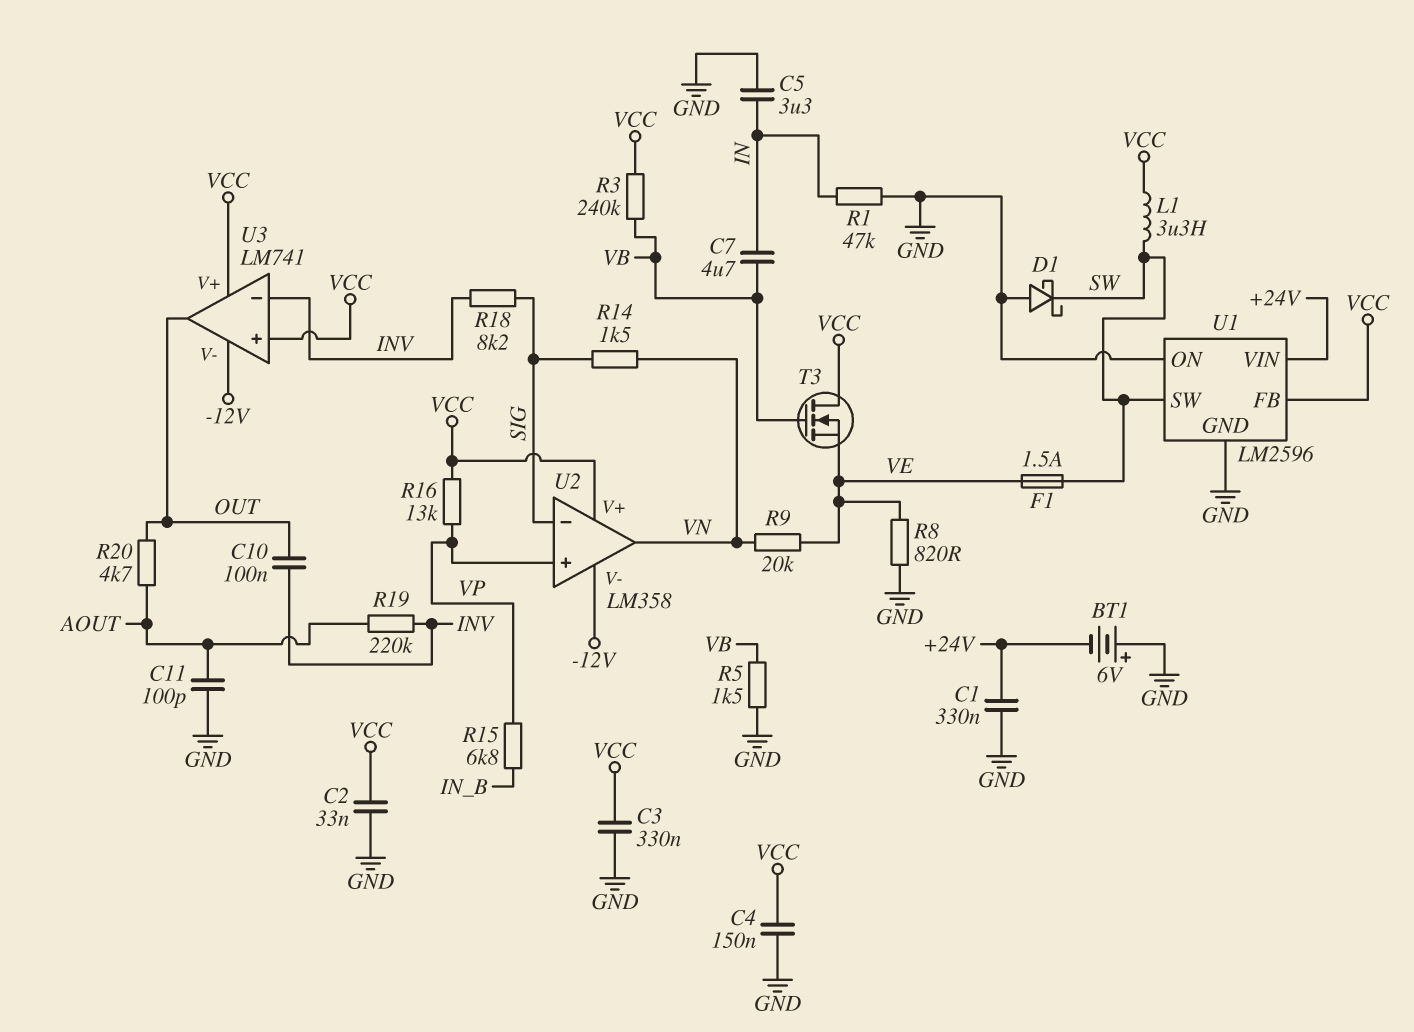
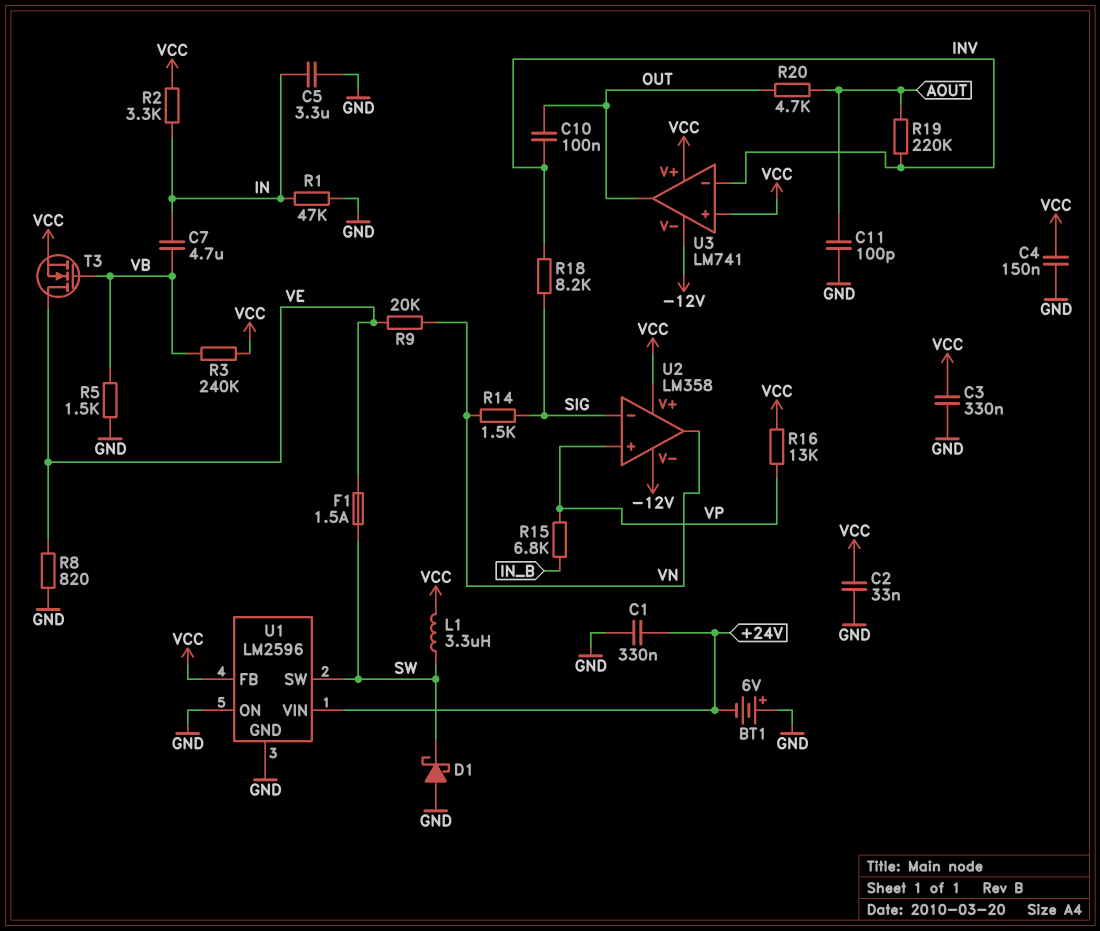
R2: none -> 3.3k (IN, VCC)
T3: NMOS (G VB, D VCC, S VE) -> NMOS (G VB, D VE, S VCC)

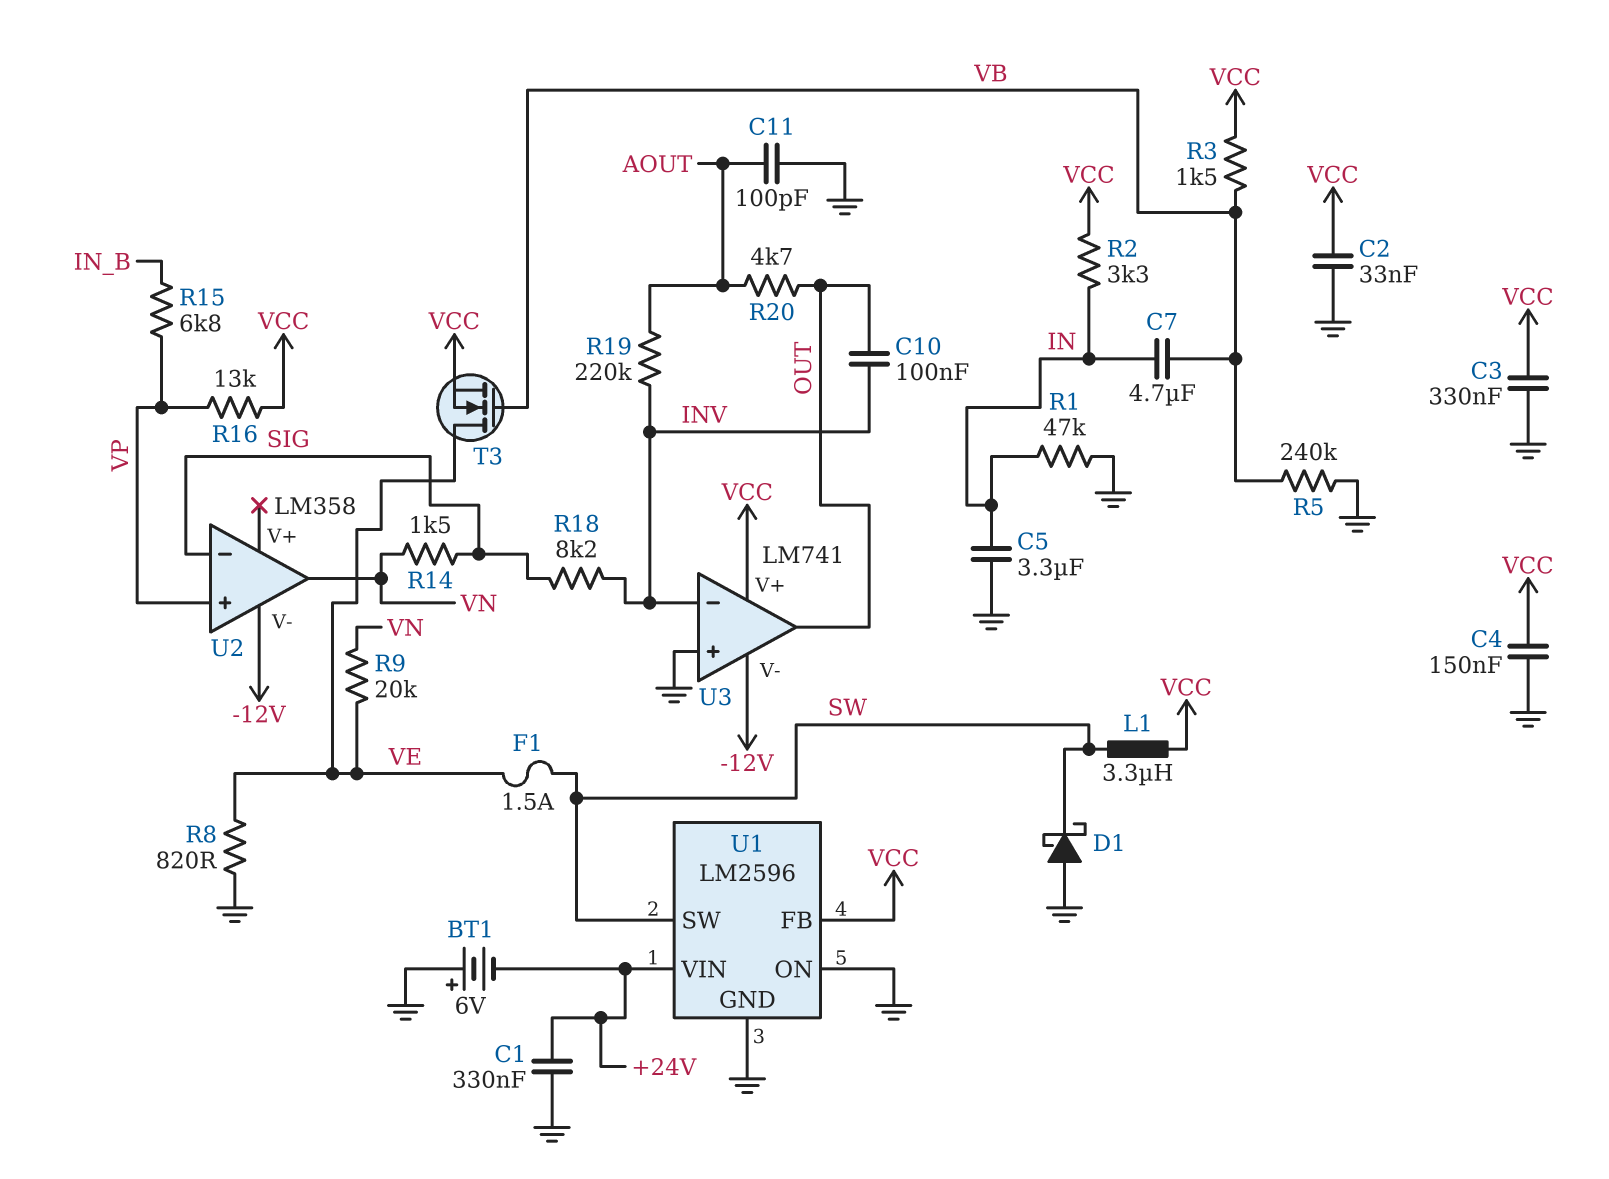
R3: 240k (VB, VCC) -> 1.5k (VB, VCC)
R5: 1.5k (GND, VB) -> 240k (GND, VB)
U2 pin V+: VCC -> none
U3 pin in+: VCC -> GND

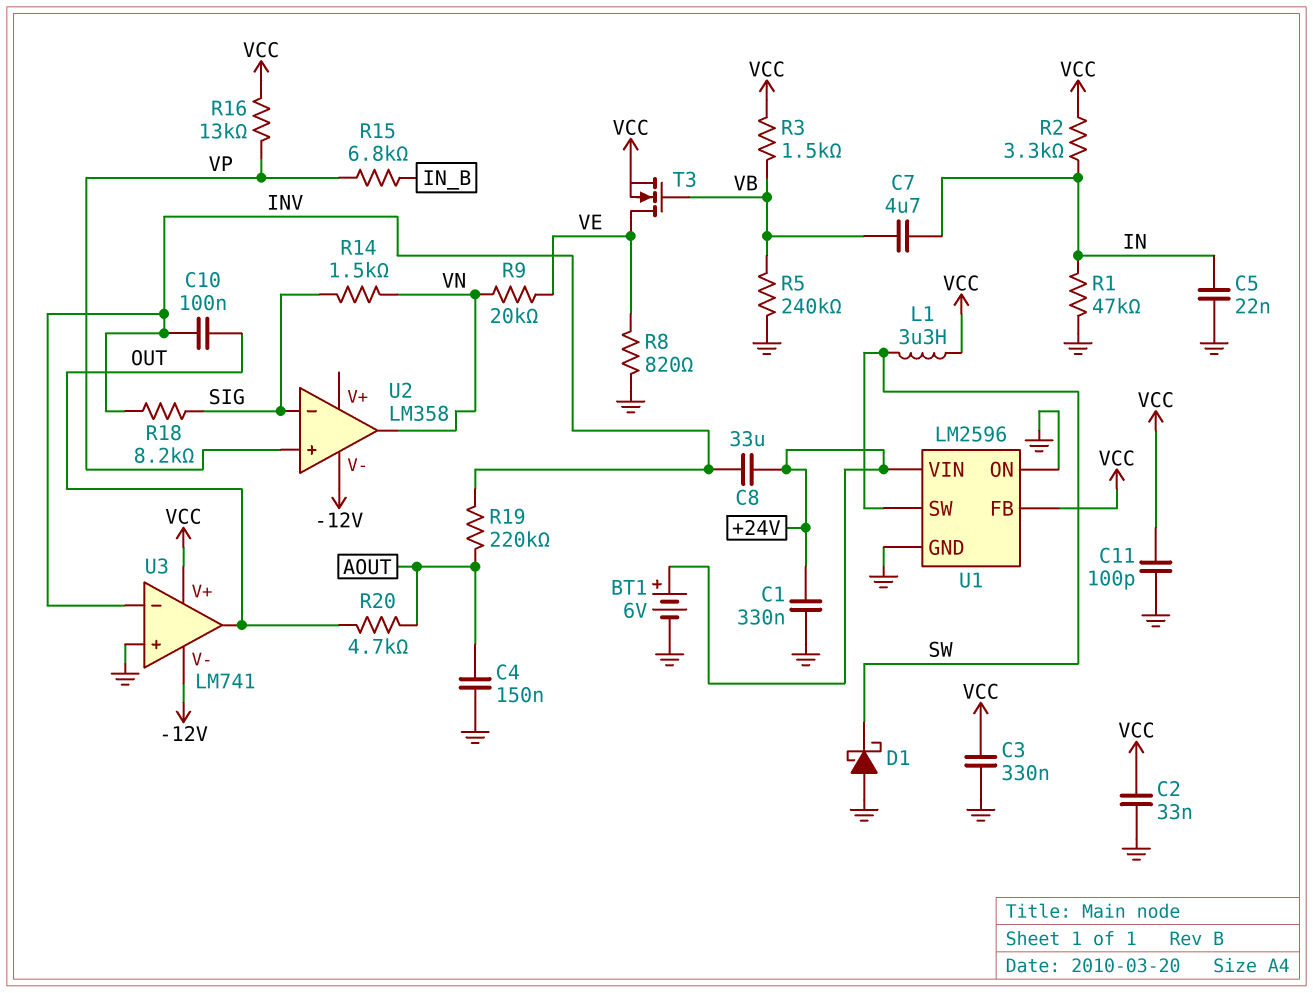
BT1: 6V (plus GND, minus +24V) -> 6V (plus +24V, minus GND)
C4: 150nF (GND, VCC) -> 150nF (AOUT, GND)
C5: 3.3uF (GND, IN) -> 22nF (GND, IN)
C8: none -> 33uF (+24V, INV)
C11: 100pF (AOUT, GND) -> 100pF (GND, VCC)
F1: 1.5A (SW, VE) -> none

